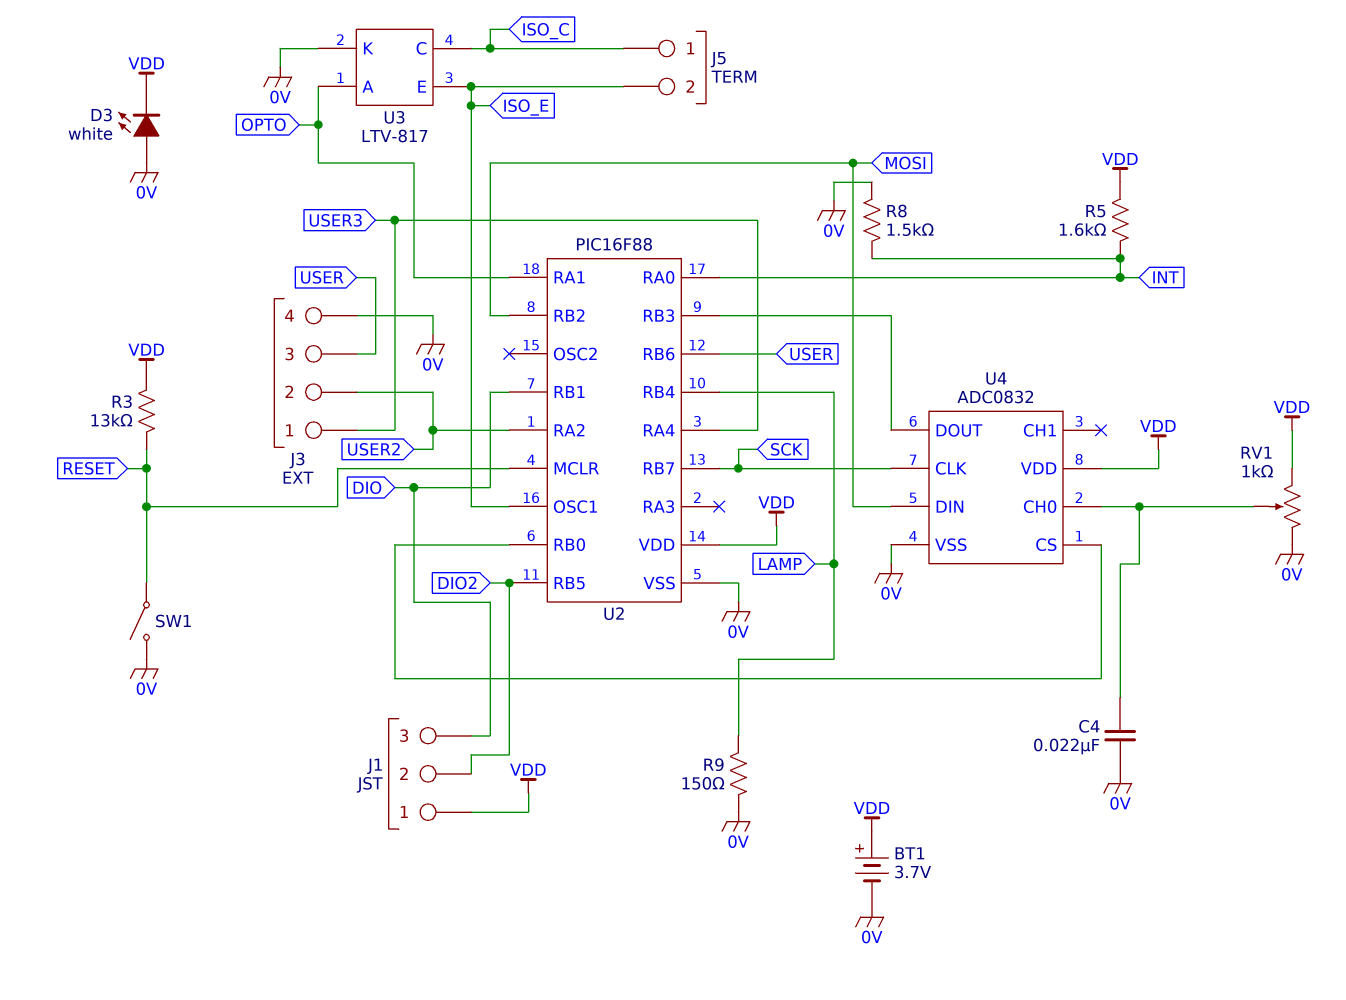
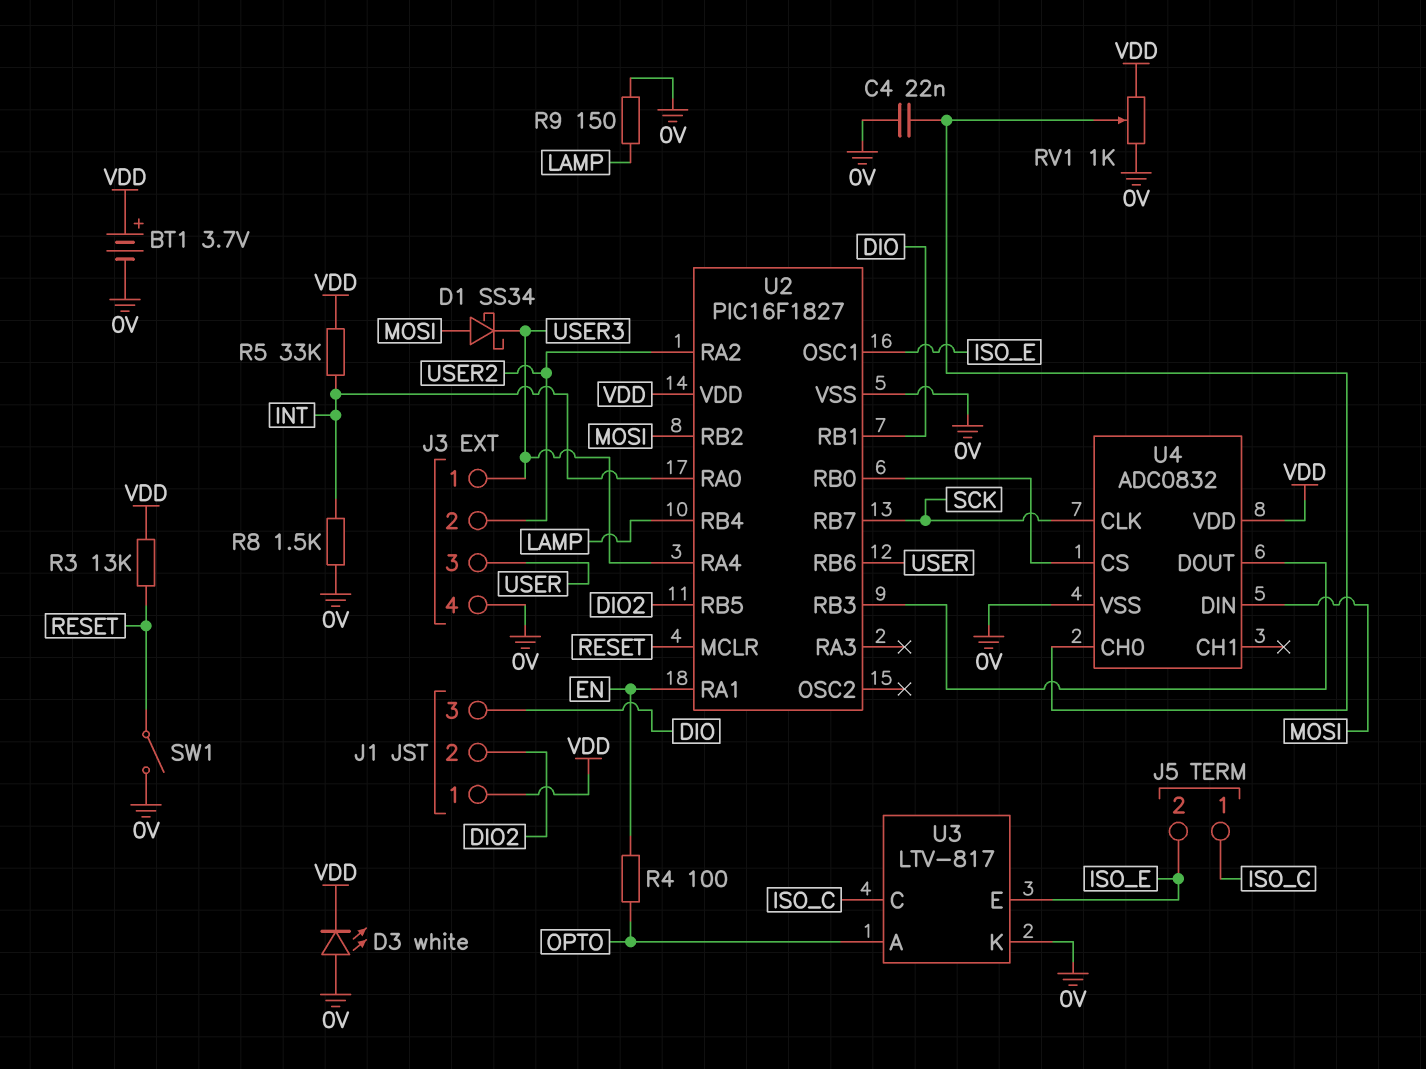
D1: none -> schottky SS34 (A MOSI, K USER3)
R4: none -> 100 (EN, OPTO)
R5: 1.6k (INT, VDD) -> 33k (INT, VDD)
U2: PIC16F88 -> PIC16F1827
U2 pin RA1: OPTO -> EN

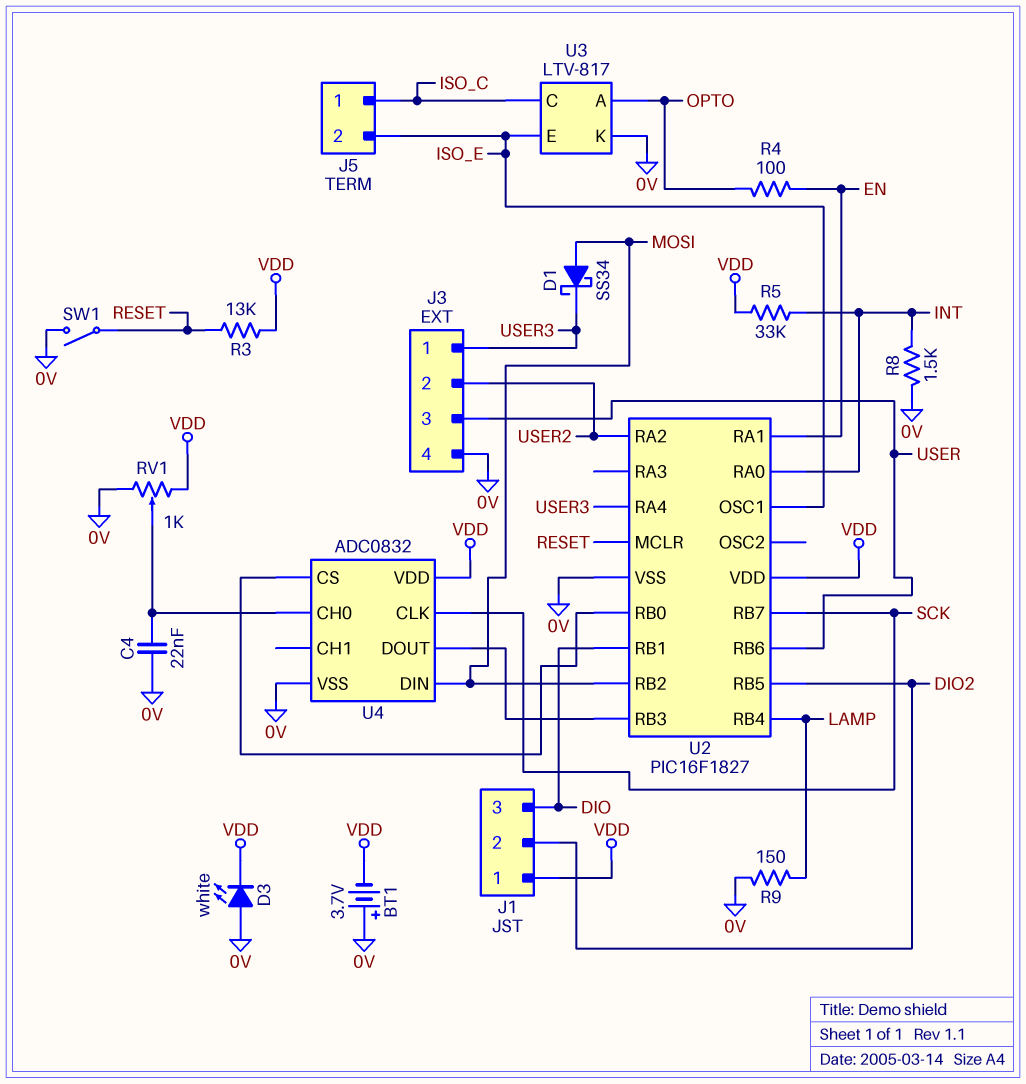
BT1: 3.7V (plus VDD, minus 0V) -> 3.7V (plus 0V, minus VDD)

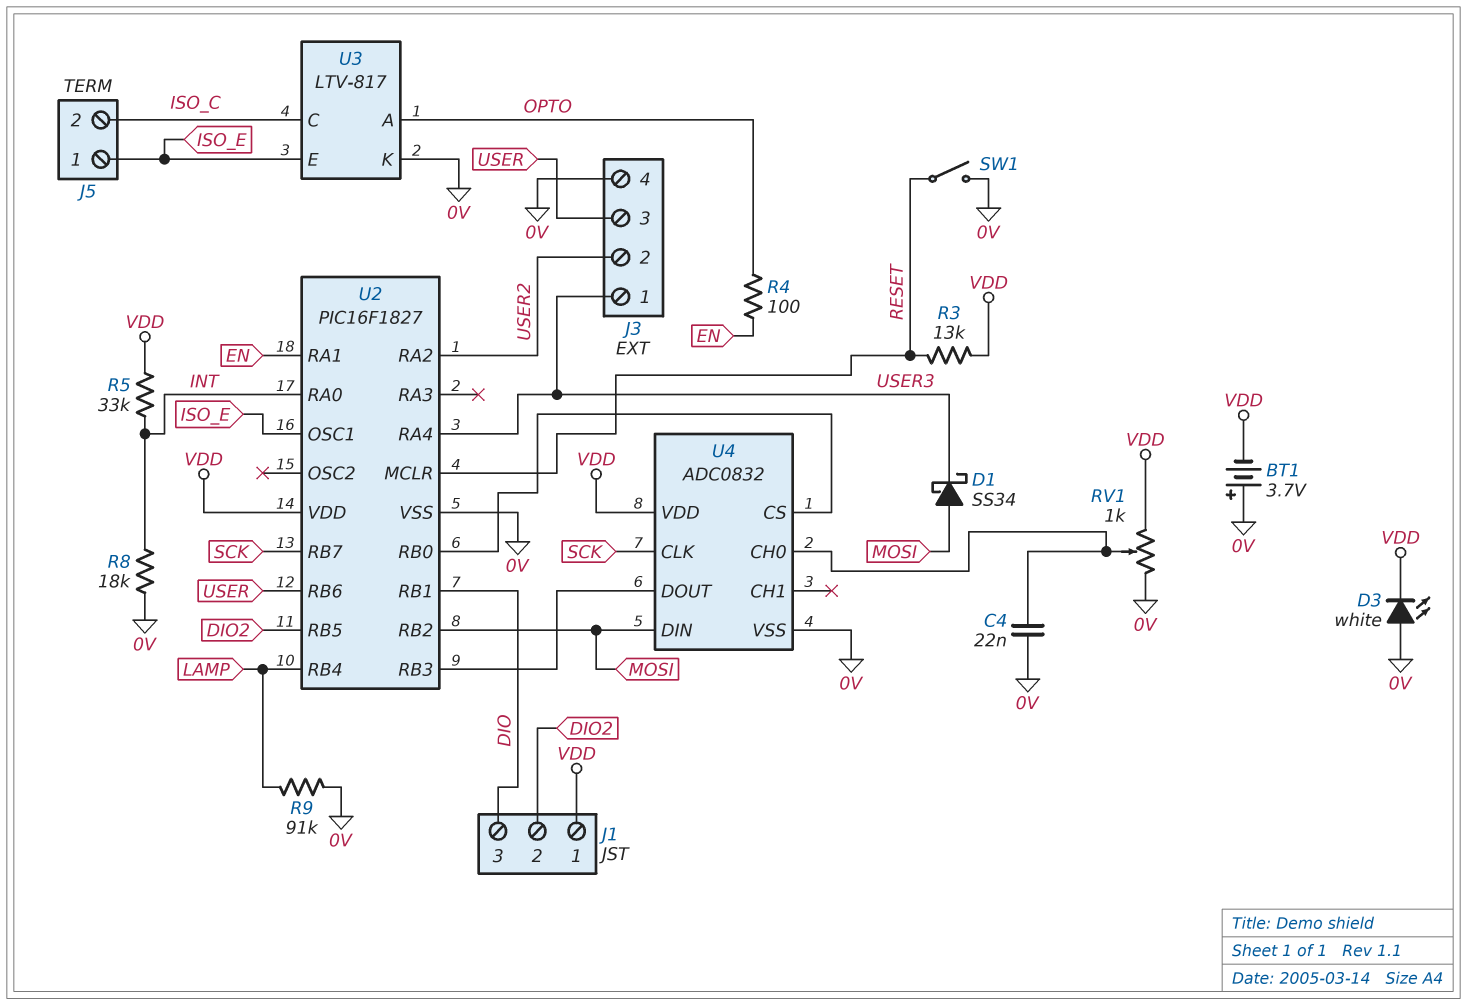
J5 pin 1: ISO_C -> ISO_E
J5 pin 2: ISO_E -> ISO_C
R8: 1.5k (0V, INT) -> 18k (0V, INT)
R9: 150 (0V, LAMP) -> 91k (0V, LAMP)

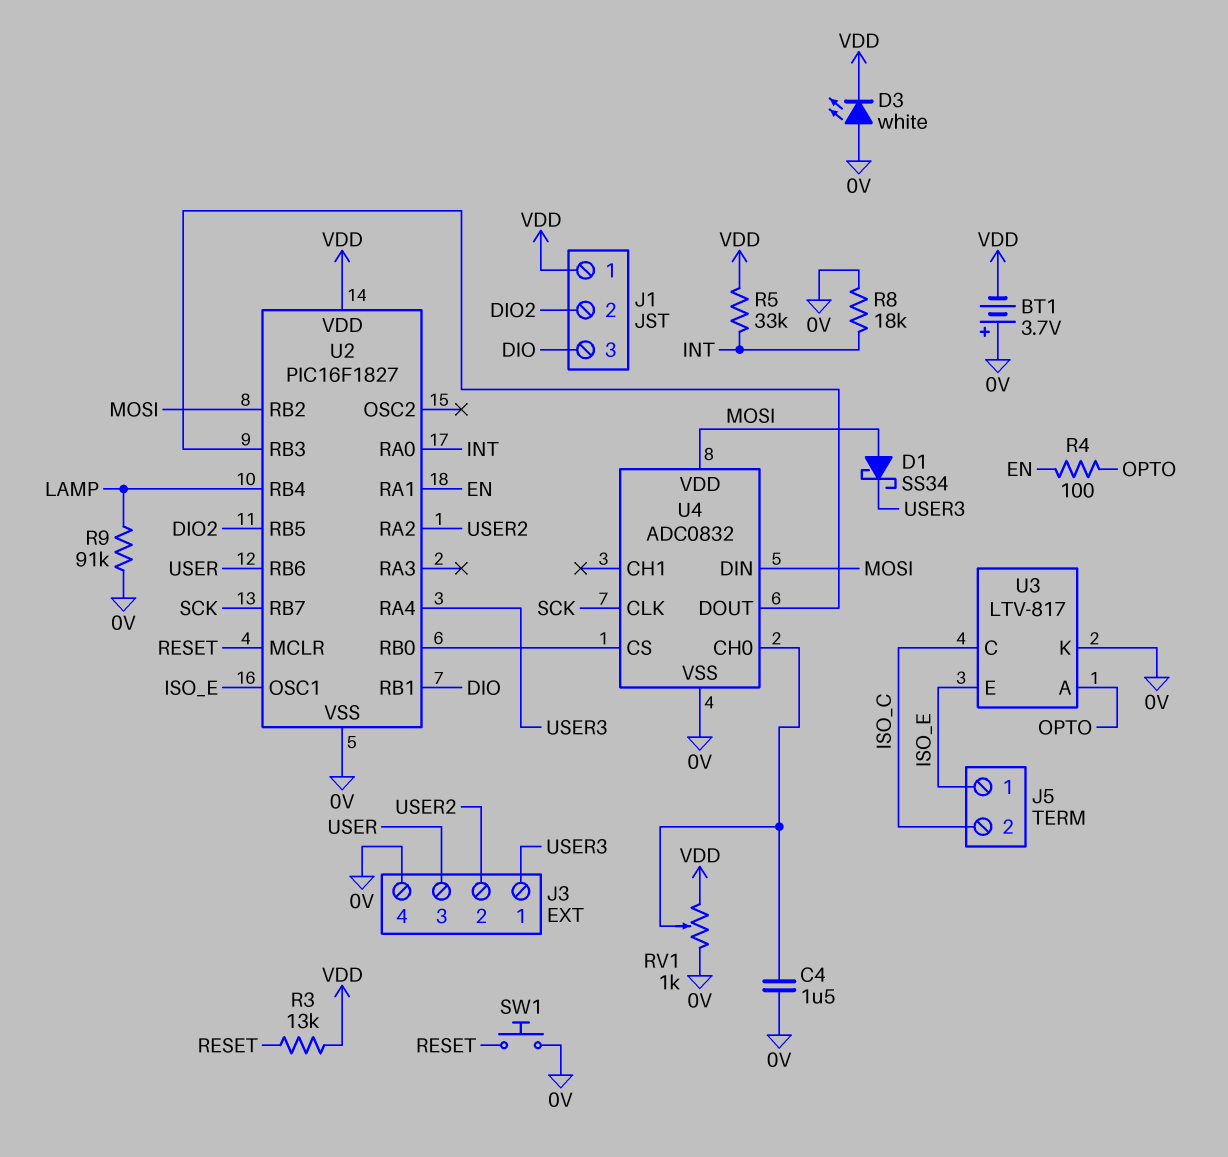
C4: 22nF (0V, U4/CH0) -> 1.5uF (0V, U4/CH0)
SW1: switch (0V, RESET) -> button (0V, RESET)
U4 pin VDD: VDD -> MOSI

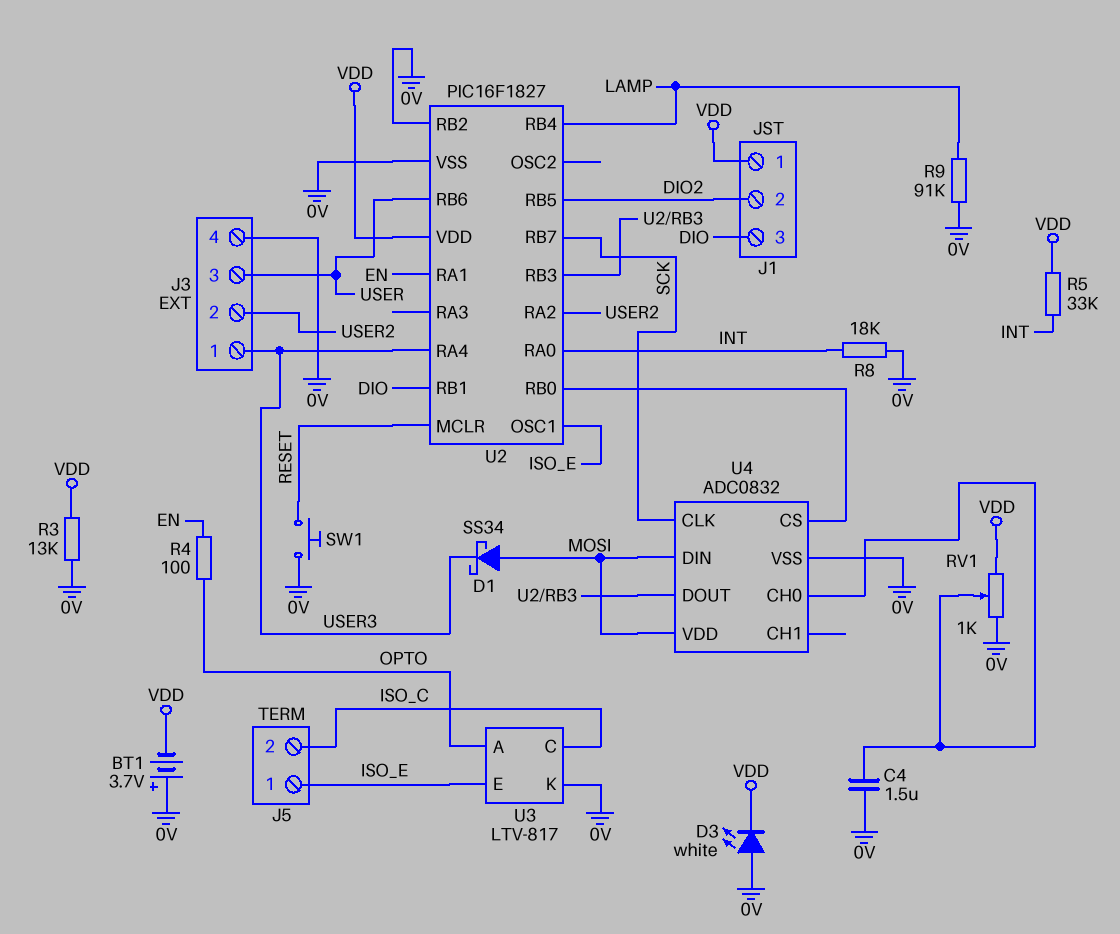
R3: 13k (RESET, VDD) -> 13k (0V, VDD)
U2 pin RB2: MOSI -> 0V

